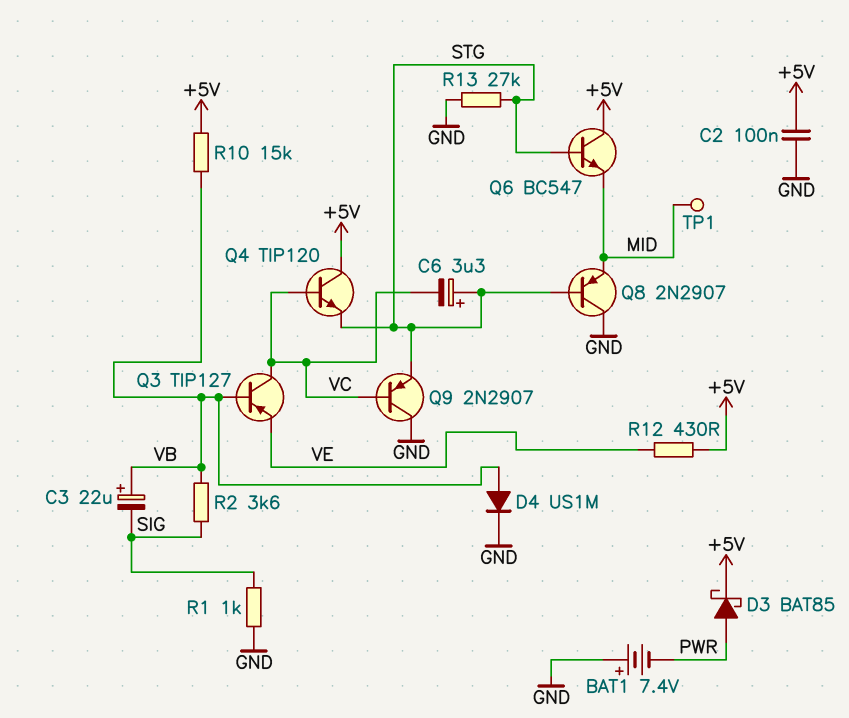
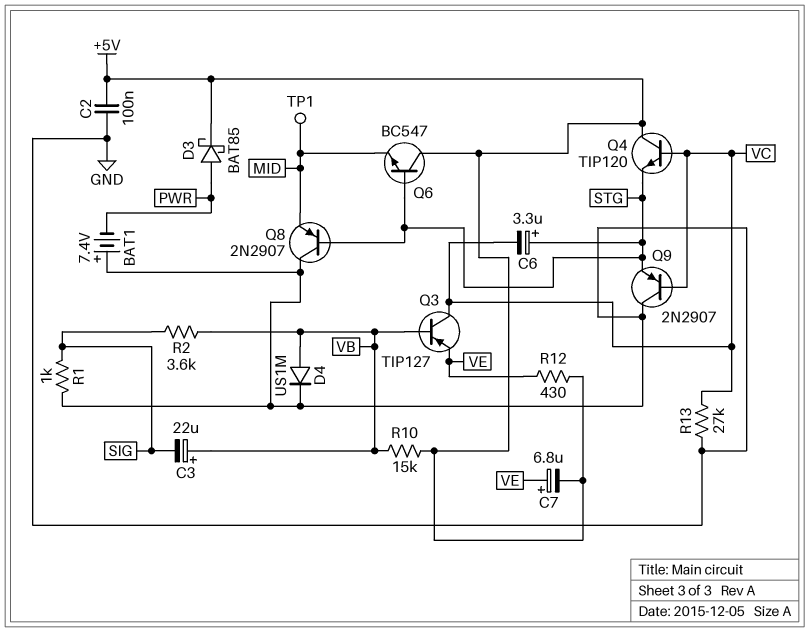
C7: none -> 6.8uF (plus VE, minus +5V)
R13: 27k (GND, STG) -> 27k (GND, VC)

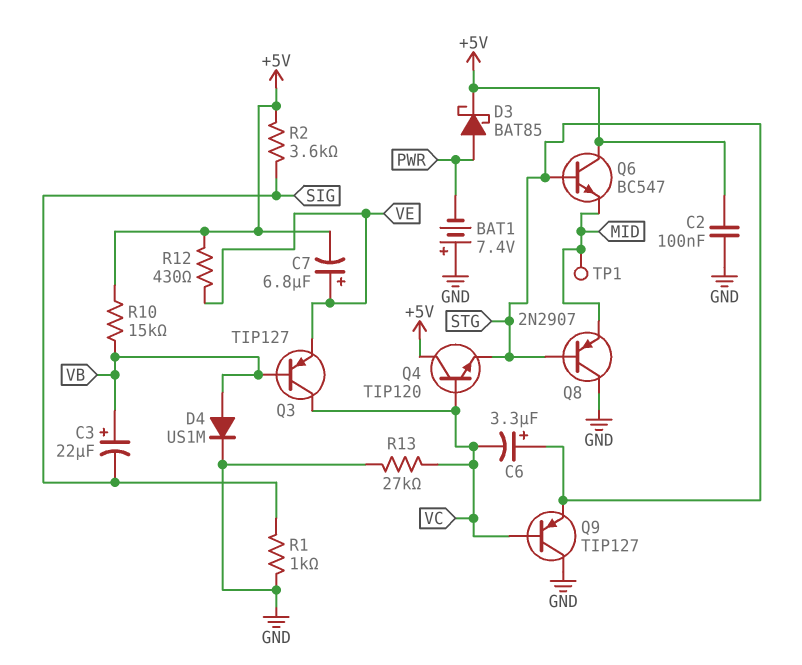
Q9: PNP 2N2907 (B VC, C GND, E STG) -> PNP TIP127 (B VC, C GND, E STG)
R2: 3.6k (SIG, VB) -> 3.6k (+5V, SIG)

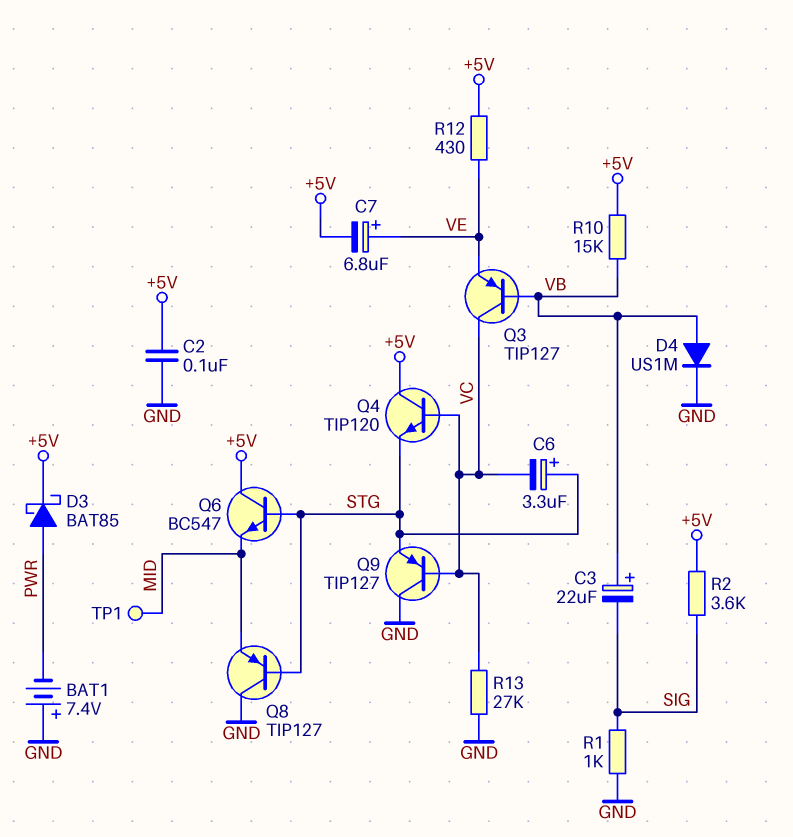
Q8: PNP 2N2907 (B STG, C GND, E MID) -> PNP TIP127 (B STG, C GND, E MID)

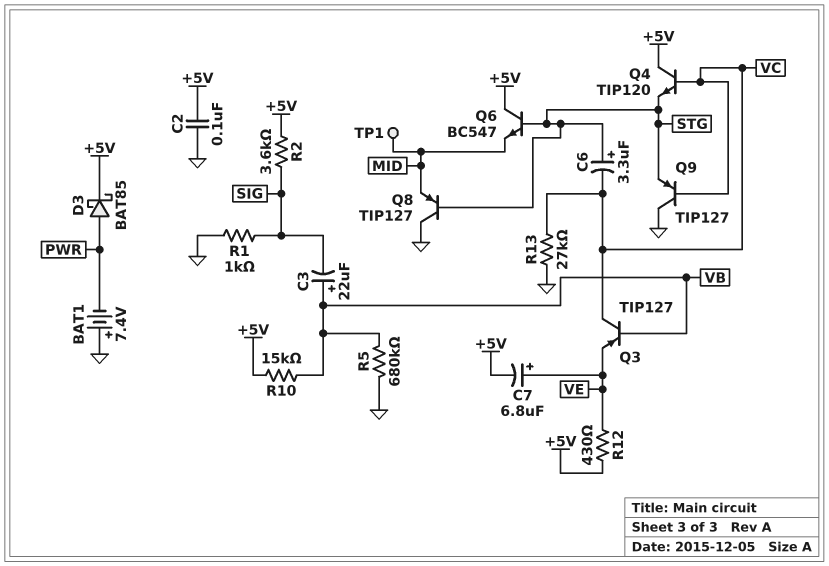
D4: diode US1M (A VB, K GND) -> none
R5: none -> 680k (GND, VB)

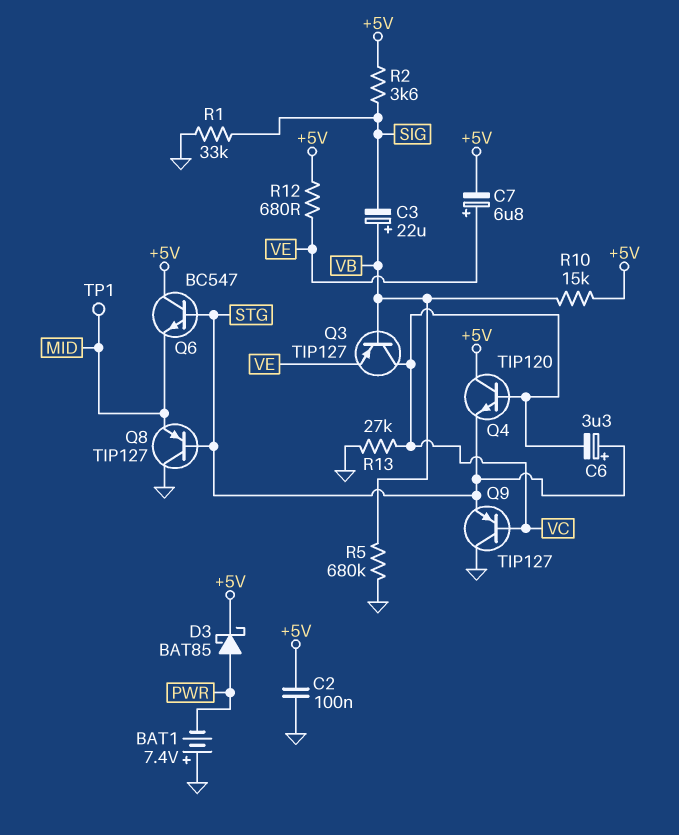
R1: 1k (GND, SIG) -> 33k (GND, SIG)
R12: 430 (+5V, VE) -> 680 (+5V, VE)

